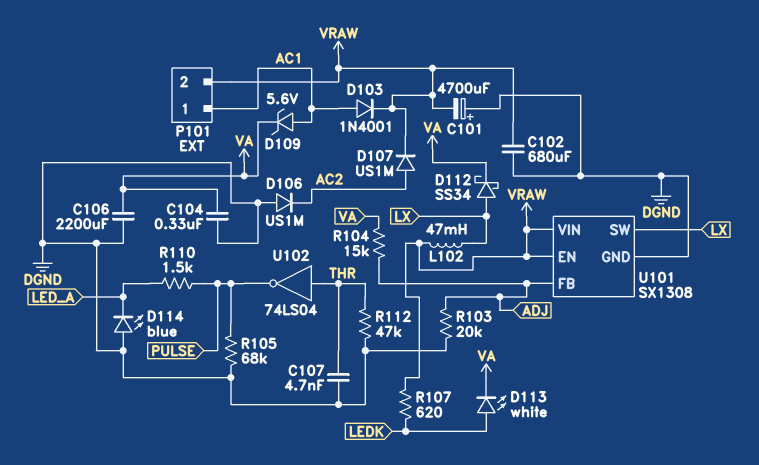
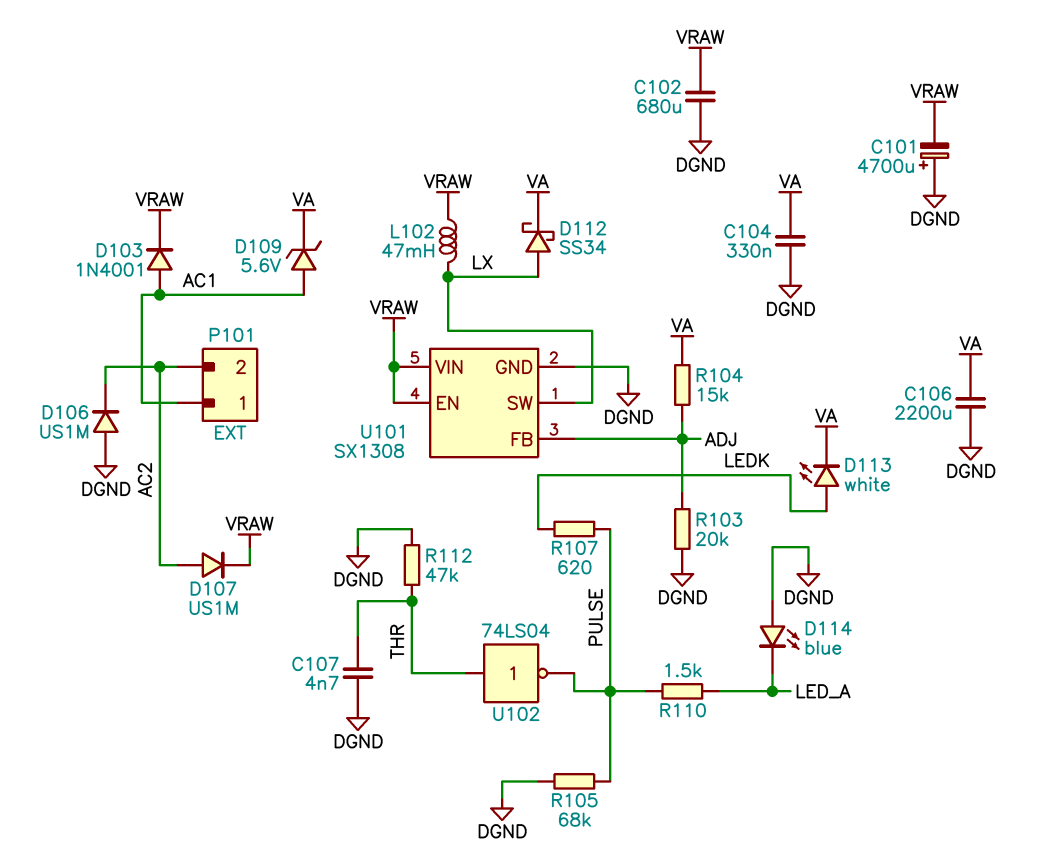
P101 pin 2: VRAW -> AC2
R107: 620 (LEDK, VRAW) -> 620 (LEDK, PULSE)

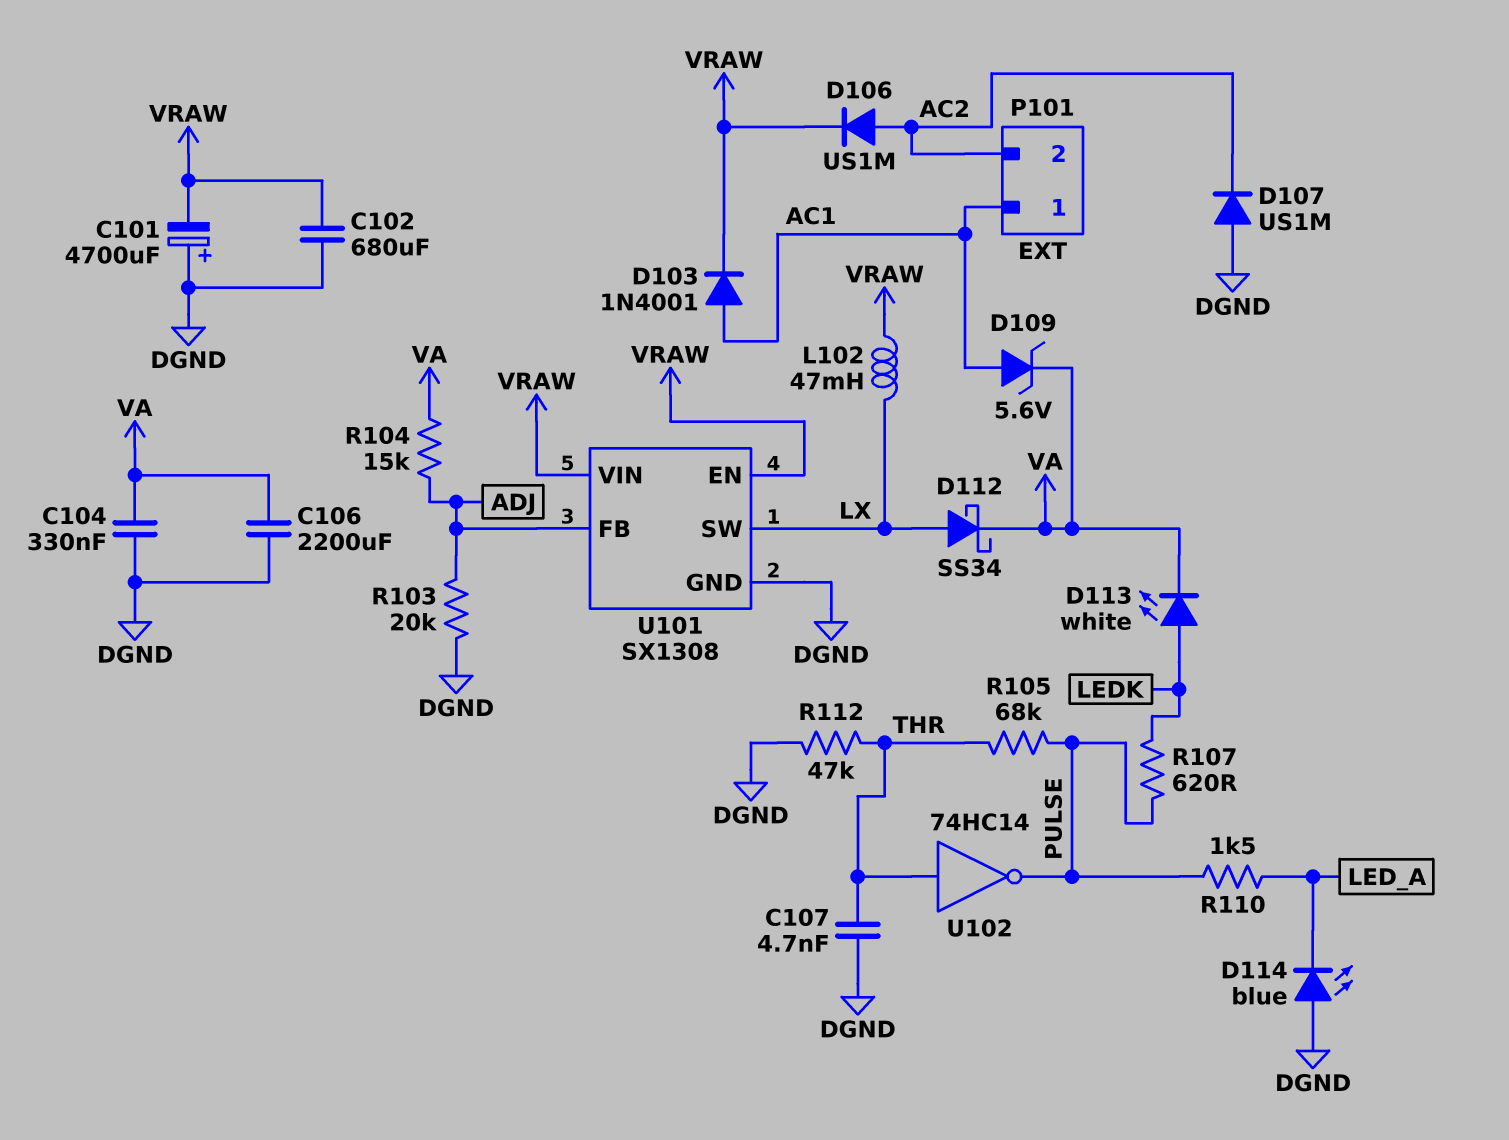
D106: diode US1M (A DGND, K AC2) -> diode US1M (A AC2, K VRAW)
D107: diode US1M (A AC2, K VRAW) -> diode US1M (A DGND, K AC2)
R105: 68k (DGND, PULSE) -> 68k (PULSE, THR)
U102: NOT 74LS04 (in THR, out PULSE) -> NOT 74HC14 (in THR, out PULSE)

